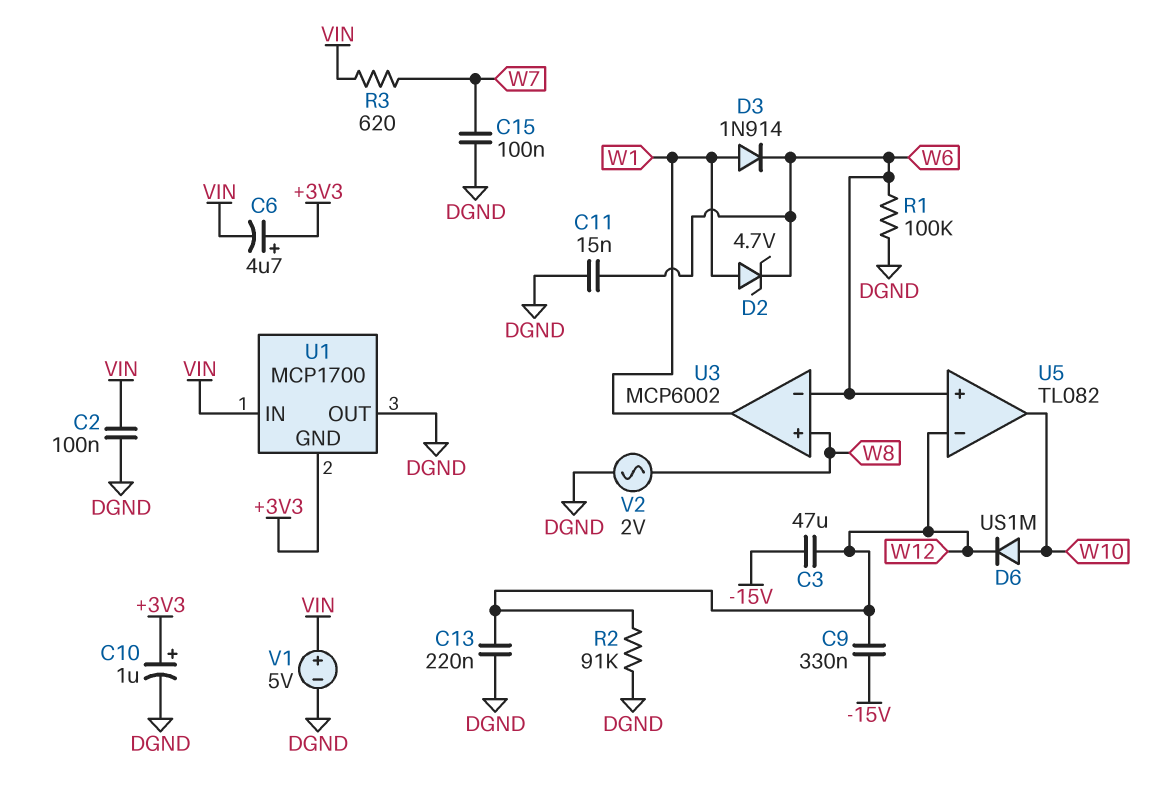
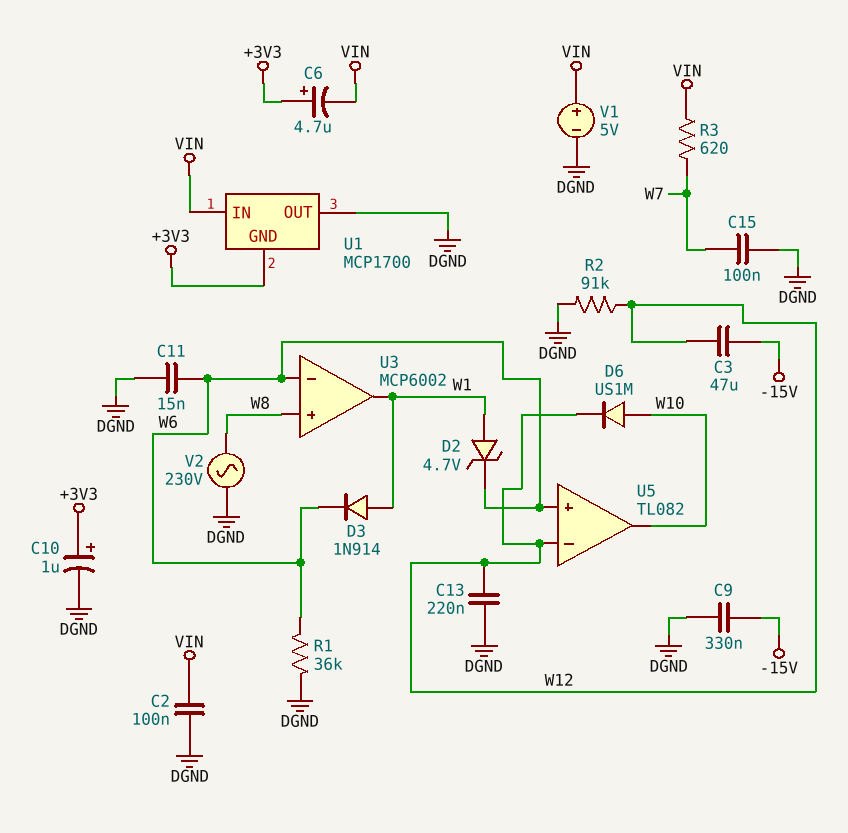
C9: 330nF (-15V, W12) -> 330nF (-15V, DGND)
R1: 100k (DGND, W6) -> 36k (DGND, W6)
V2: AC 2V (DGND, W8) -> AC 230V (DGND, W8)

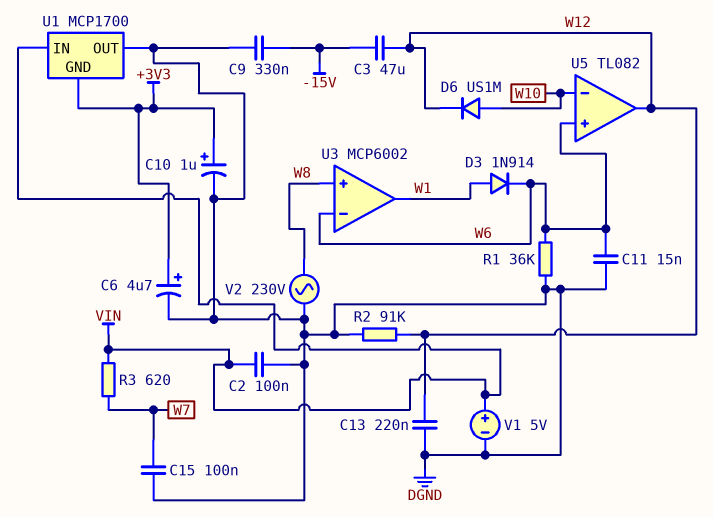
C6: 4.7uF (plus +3V3, minus VIN) -> 4.7uF (plus +3V3, minus DGND)
D2: zener 4.7V (A W1, K W6) -> none
U5 pin in-: W12 -> W10
U5 pin out: W10 -> W12

